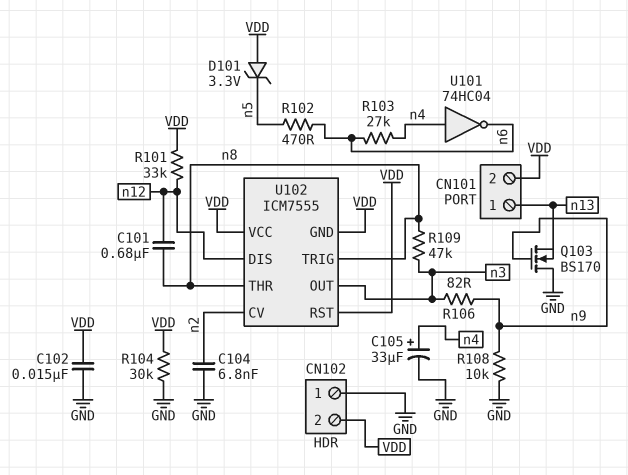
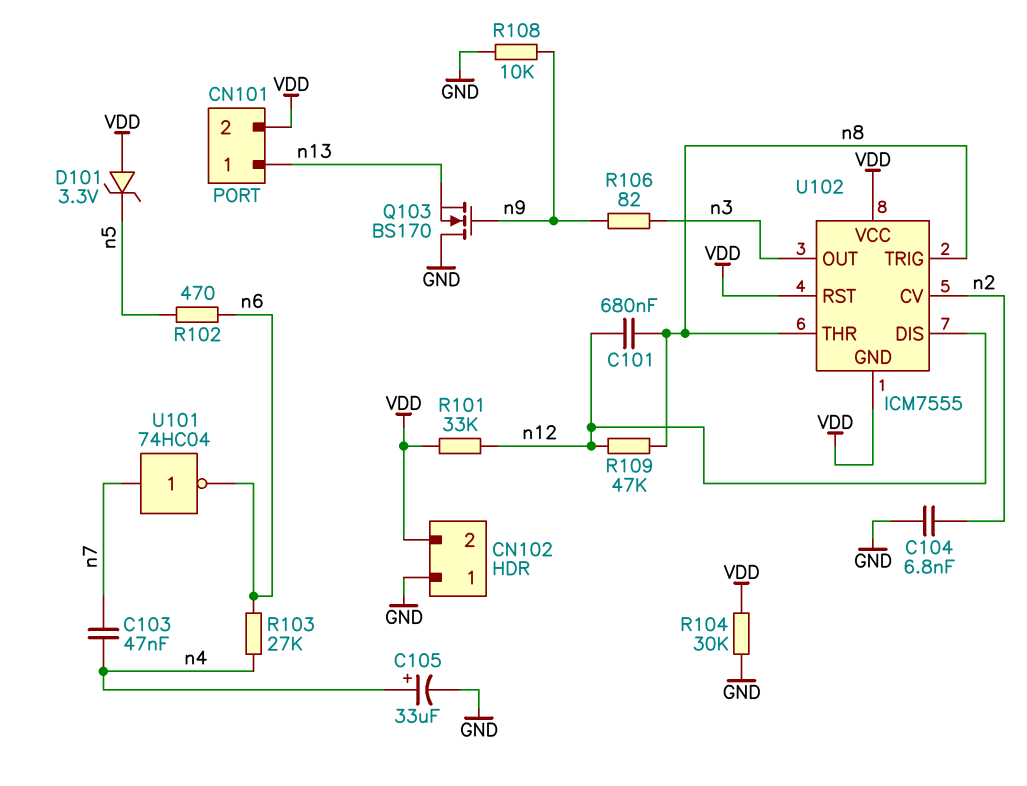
C102: 15nF (GND, VDD) -> none
C103: none -> 47nF (n4, n7)
R109: 47k (n3, n8) -> 47k (n8, n12)
U101: NOT 74HC04 (in n4, out n6) -> NOT 74HC04 (in n7, out n6)

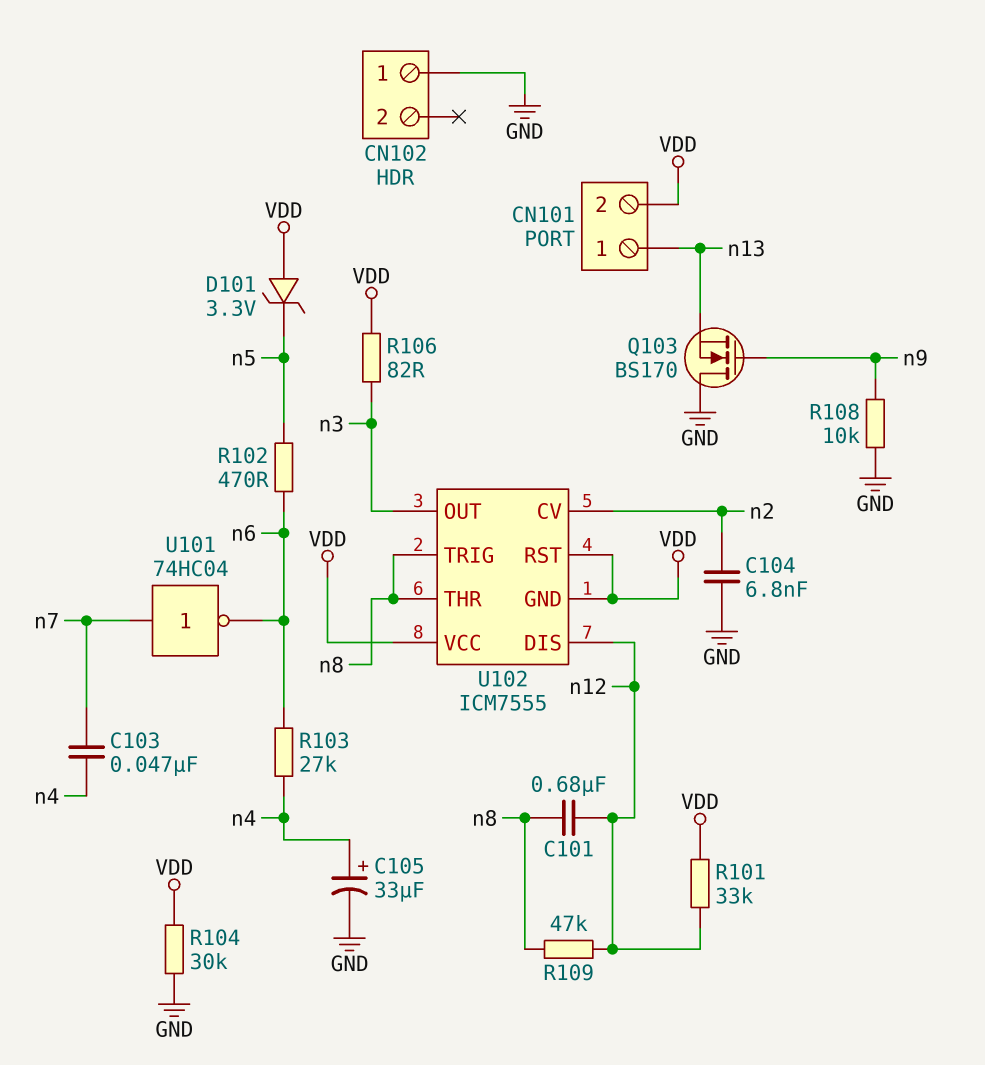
CN102 pin 2: VDD -> none
R106: 82 (n3, n9) -> 82 (VDD, n3)

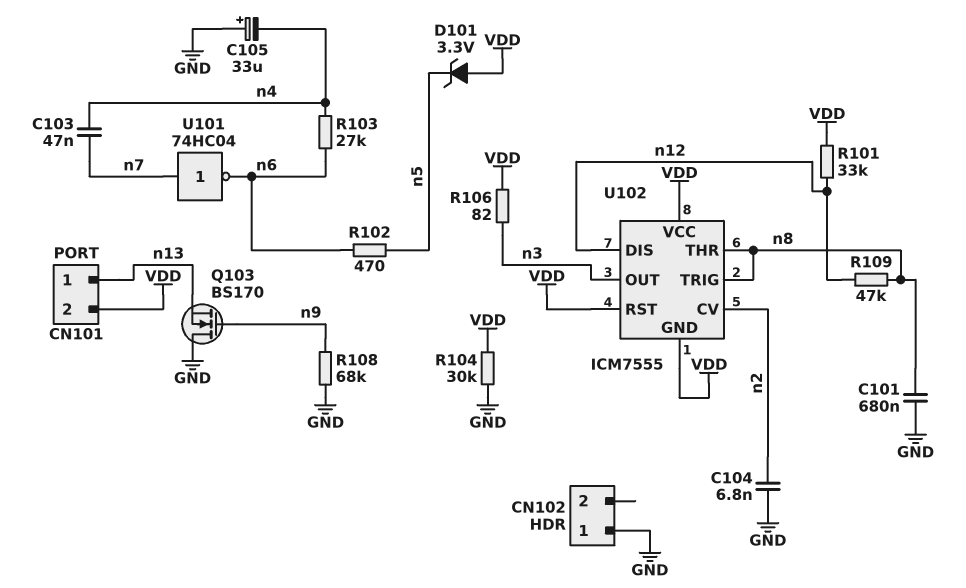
C101: 680nF (n8, n12) -> 680nF (GND, n8)
C105: 33uF (plus n4, minus GND) -> 33uF (plus GND, minus n4)
R108: 10k (GND, n9) -> 68k (GND, n9)

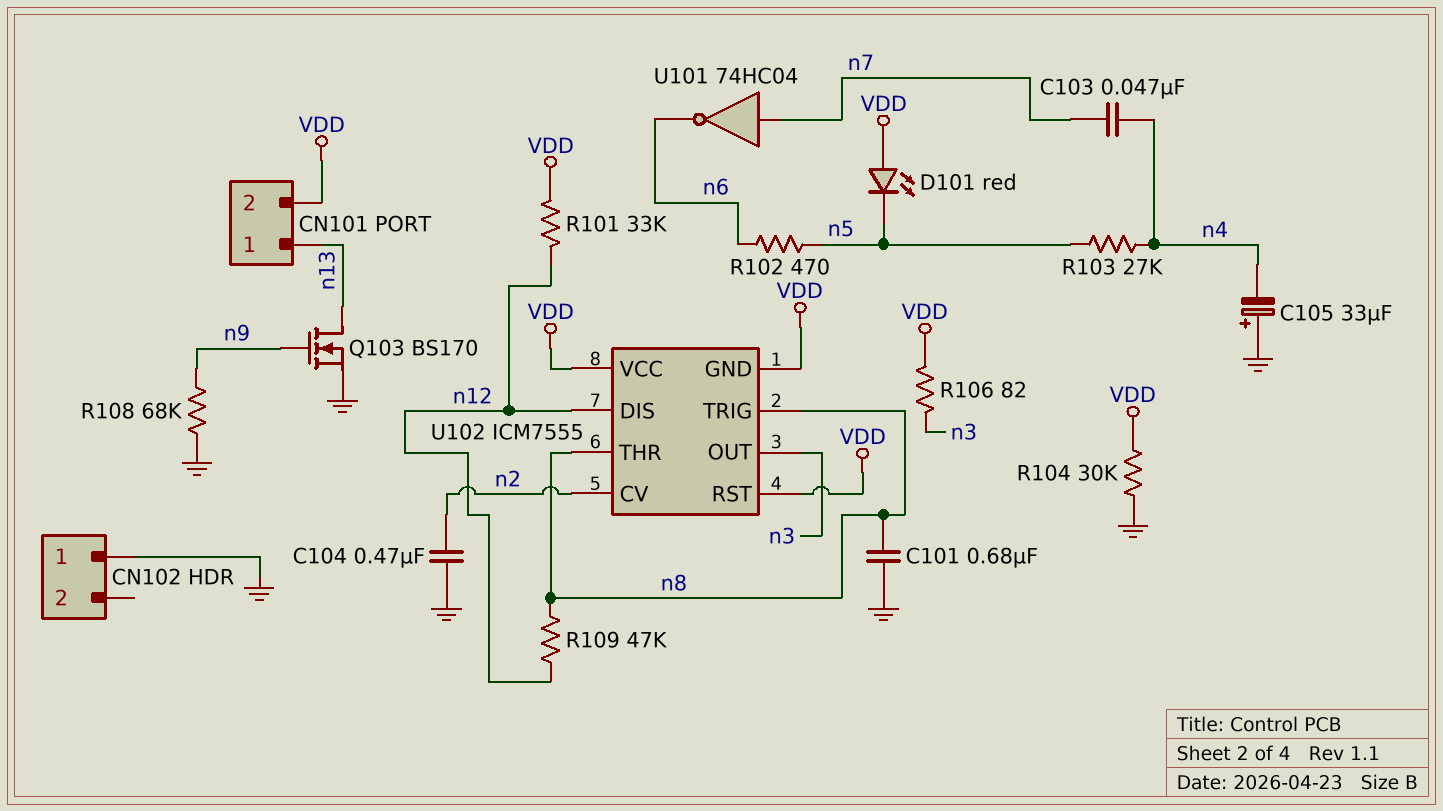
C104: 6.8nF (GND, n2) -> 470nF (GND, n2)
D101: zener 3.3V (A VDD, K n5) -> LED red (A VDD, K n5)
Q103: NMOS BS170 (G n9, D GND, S n13) -> NMOS BS170 (G n9, D n13, S GND)
R103: 27k (n4, n6) -> 27k (n4, n5)

